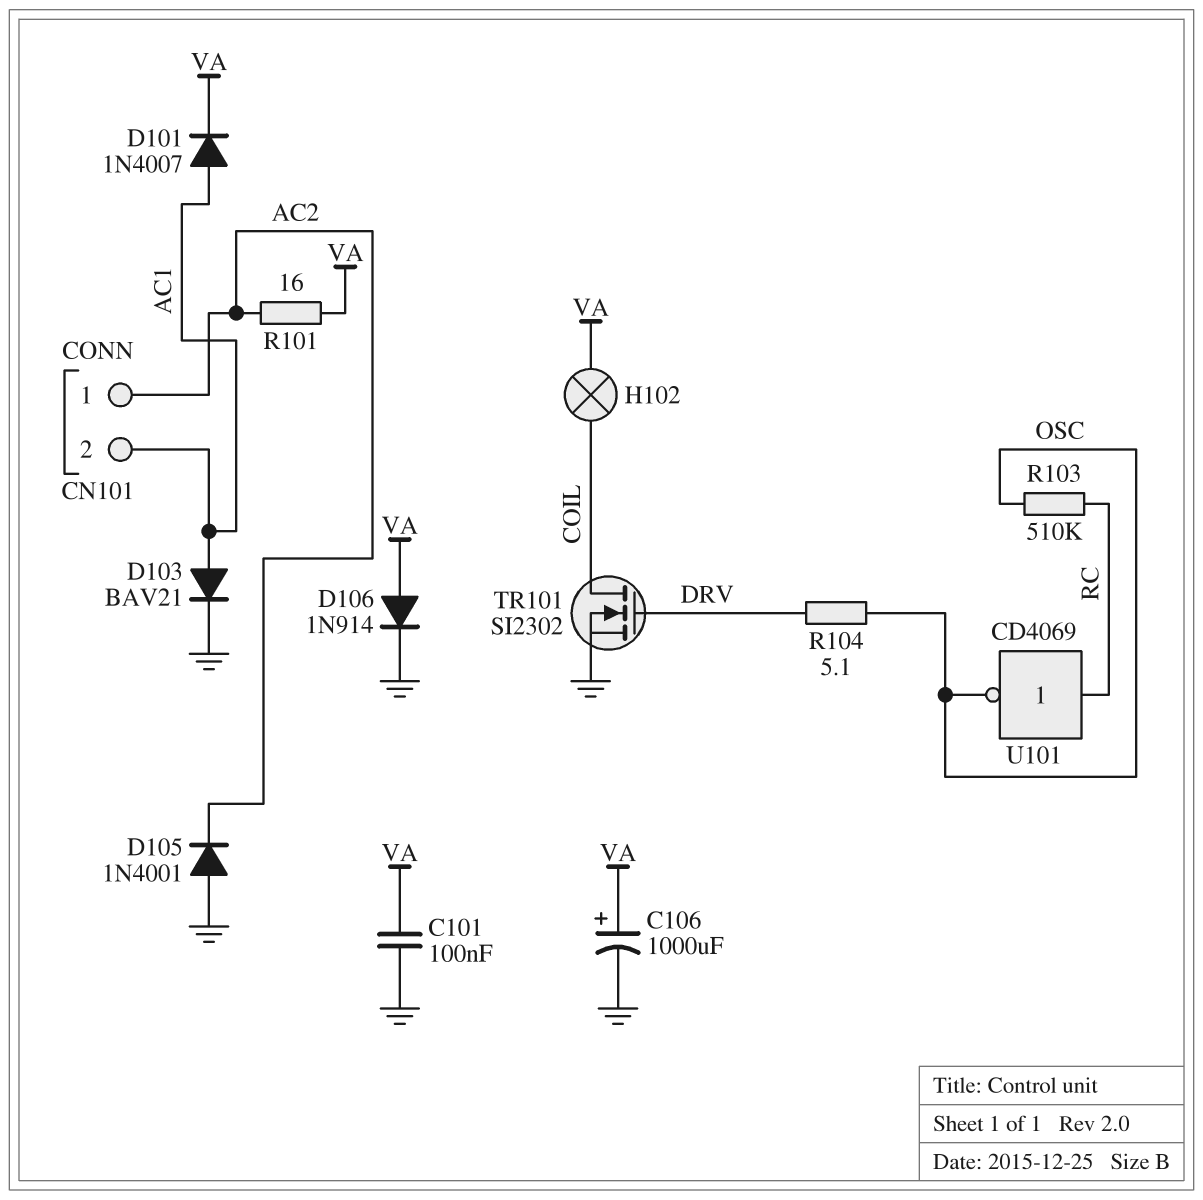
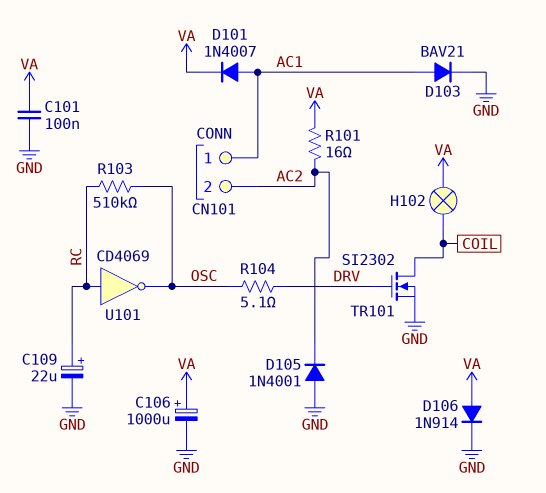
C109: none -> 22uF (plus RC, minus GND)
CN101 pin 1: AC2 -> AC1
CN101 pin 2: AC1 -> AC2

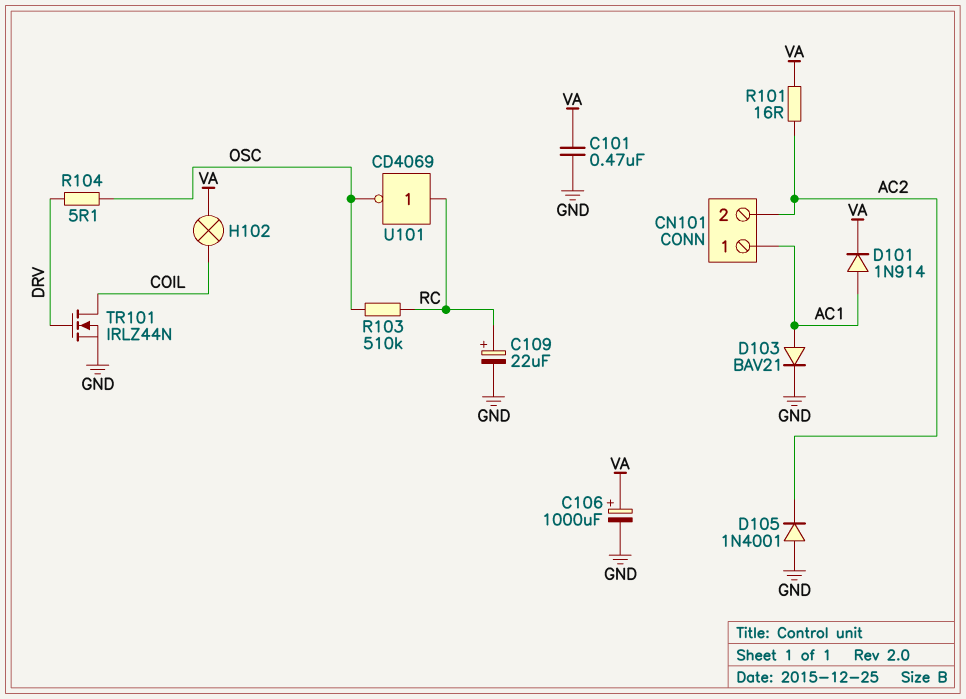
C101: 100nF (GND, VA) -> 470nF (GND, VA)
D101: diode 1N4007 (A AC1, K VA) -> diode 1N914 (A AC1, K VA)
D106: diode 1N914 (A VA, K GND) -> none
TR101: NMOS SI2302 (G DRV, D COIL, S GND) -> NMOS IRLZ44N (G DRV, D COIL, S GND)

